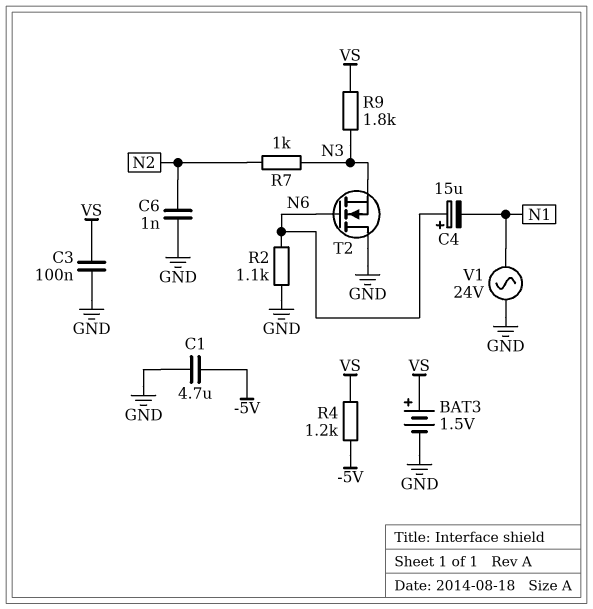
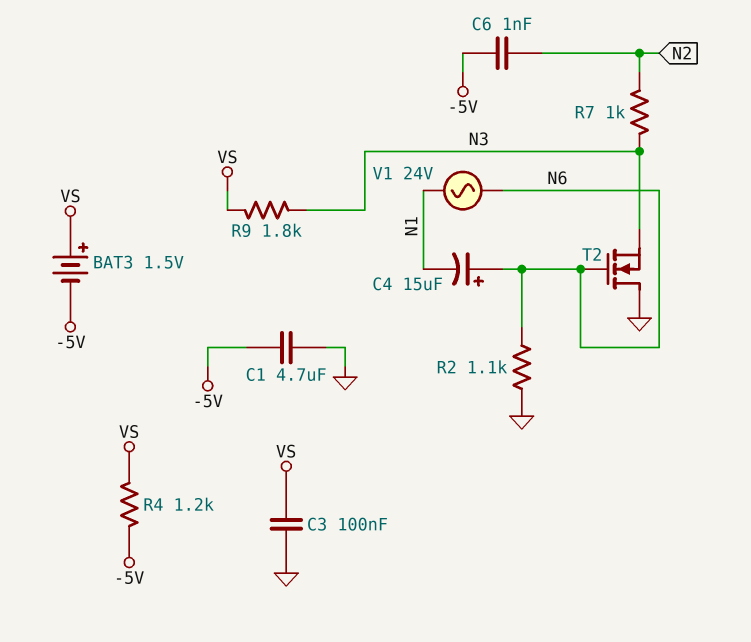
BAT3: 1.5V (plus VS, minus GND) -> 1.5V (plus VS, minus -5V)
C6: 1nF (GND, N2) -> 1nF (-5V, N2)
V1: AC 24V (GND, N1) -> AC 24V (N1, N6)

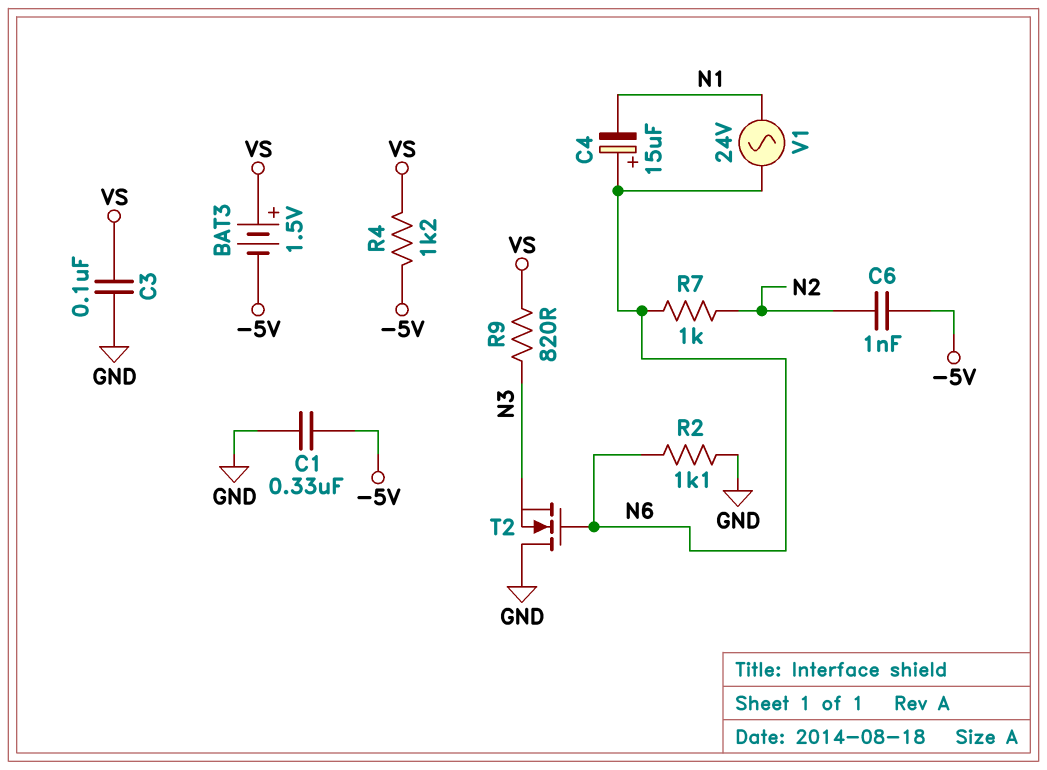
C1: 4.7uF (-5V, GND) -> 330nF (-5V, GND)
R7: 1k (N2, N3) -> 1k (N2, N6)
R9: 1.8k (N3, VS) -> 820 (N3, VS)

